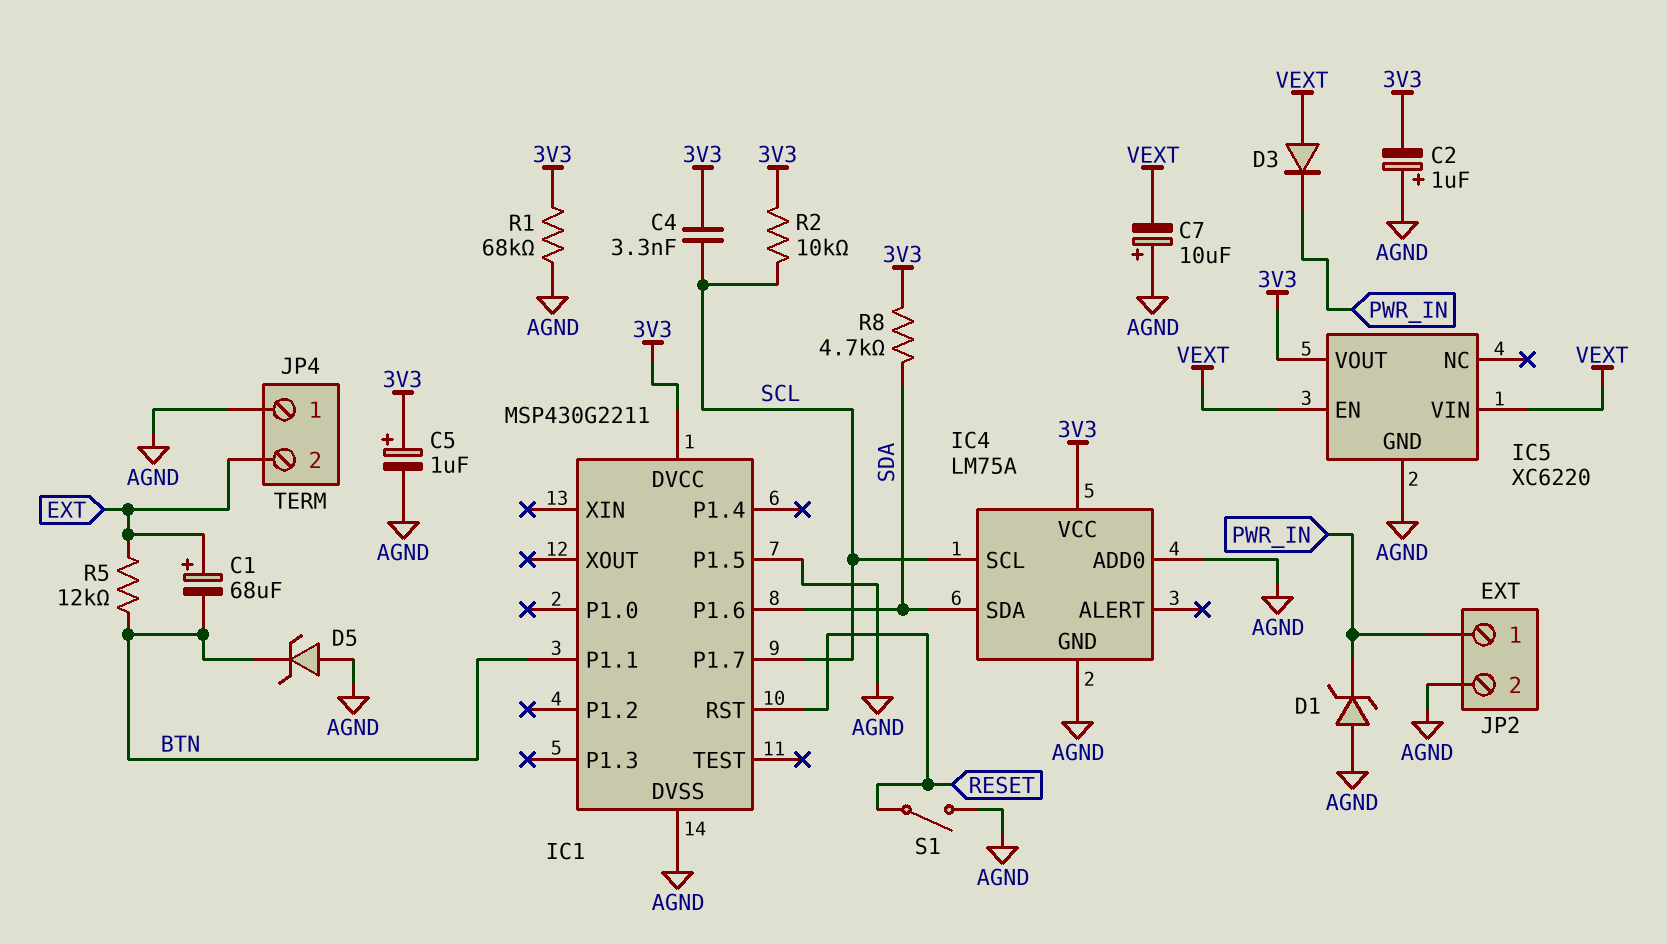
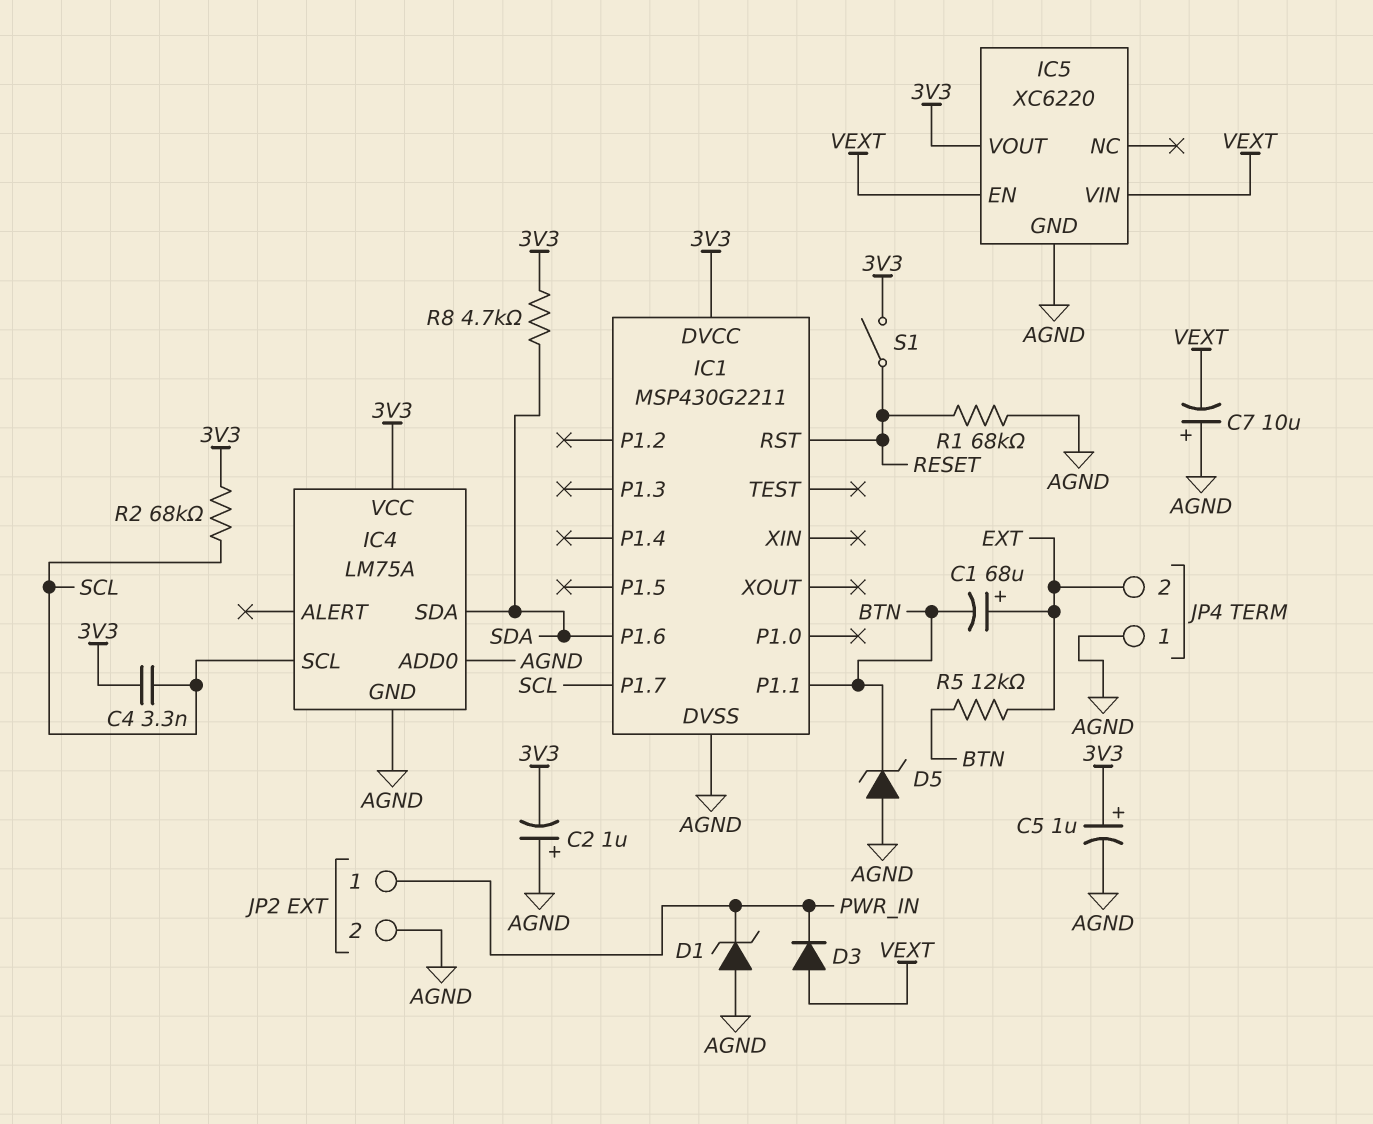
IC1 pin P1.5: AGND -> none
R1: 68k (3V3, AGND) -> 68k (AGND, RESET)
R2: 10k (3V3, SCL) -> 68k (3V3, SCL)
S1: switch (AGND, RESET) -> switch (3V3, RESET)

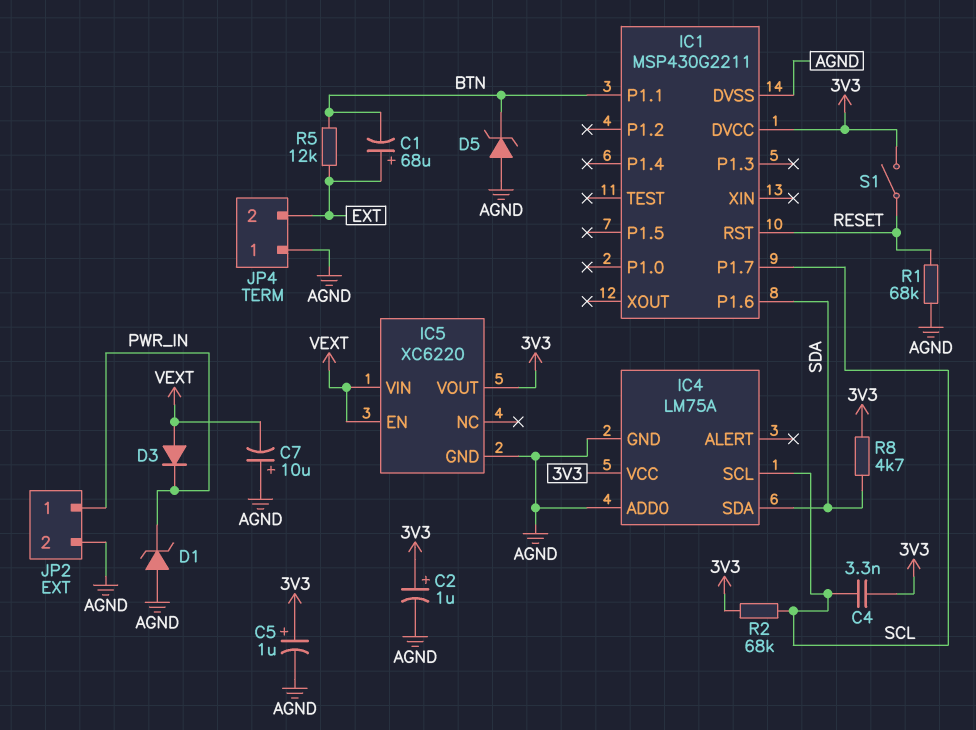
C2: 1uF (plus AGND, minus 3V3) -> 1uF (plus 3V3, minus AGND)

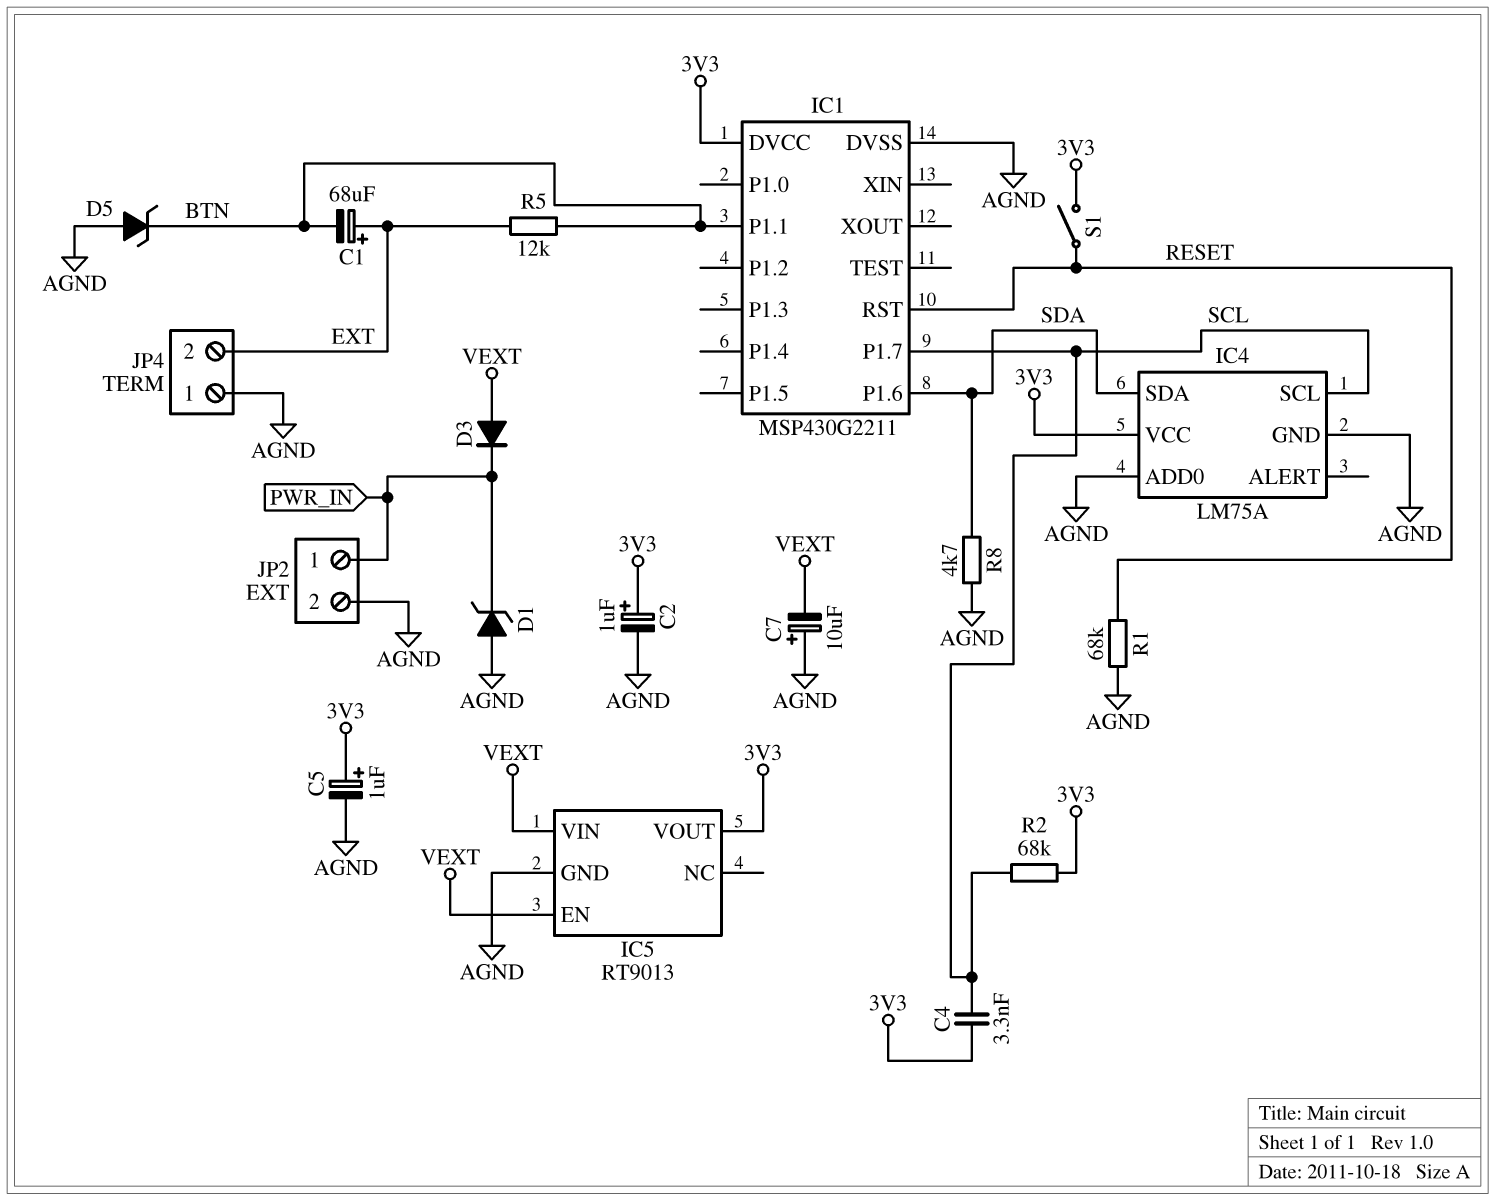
IC5: XC6220 -> RT9013
R8: 4.7k (3V3, SDA) -> 4.7k (AGND, SDA)

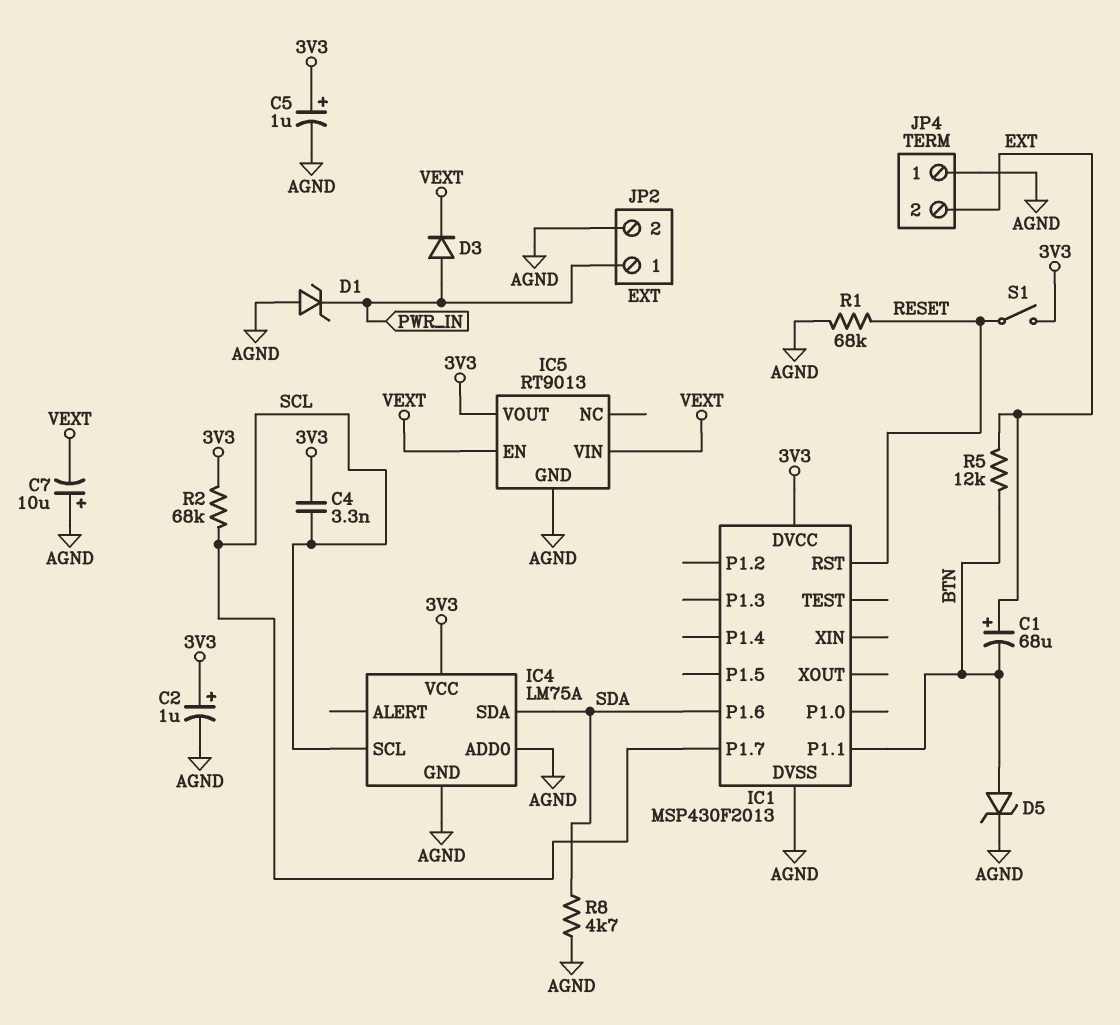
D3: diode (A VEXT, K PWR_IN) -> diode (A PWR_IN, K VEXT)
D5: zener (A AGND, K BTN) -> zener (A BTN, K AGND)
IC1: MSP430G2211 -> MSP430F2013

